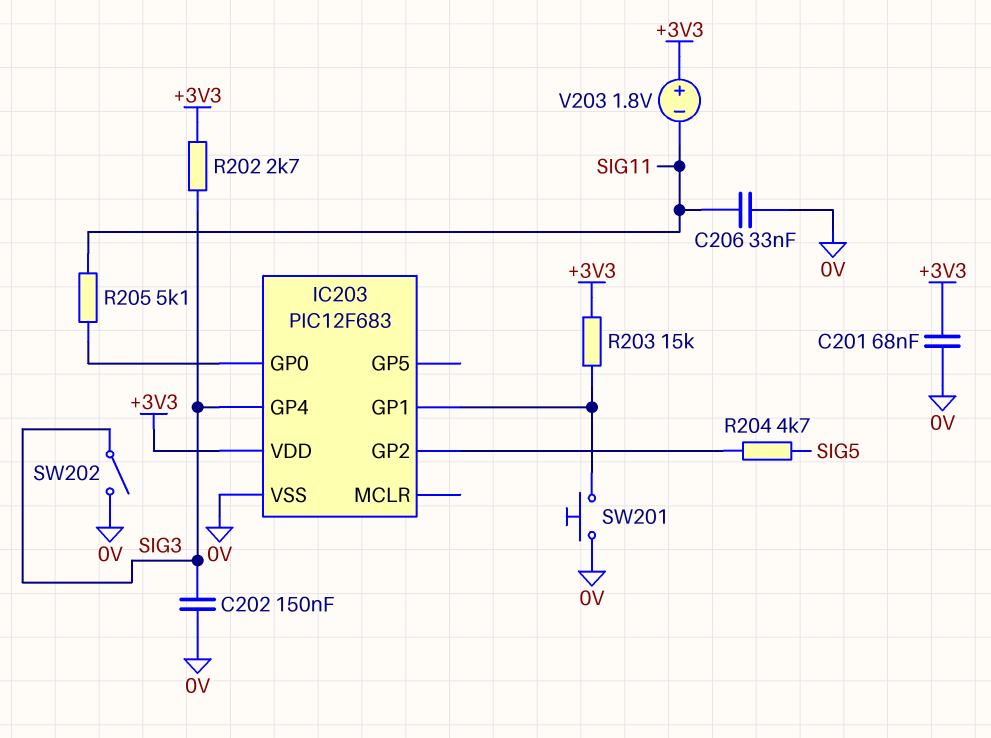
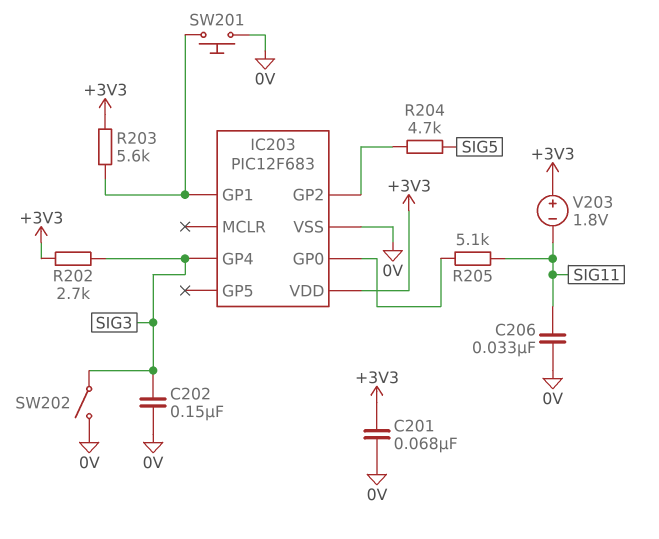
R203: 15k (+3V3, IC203/GP1) -> 5.6k (+3V3, IC203/GP1)

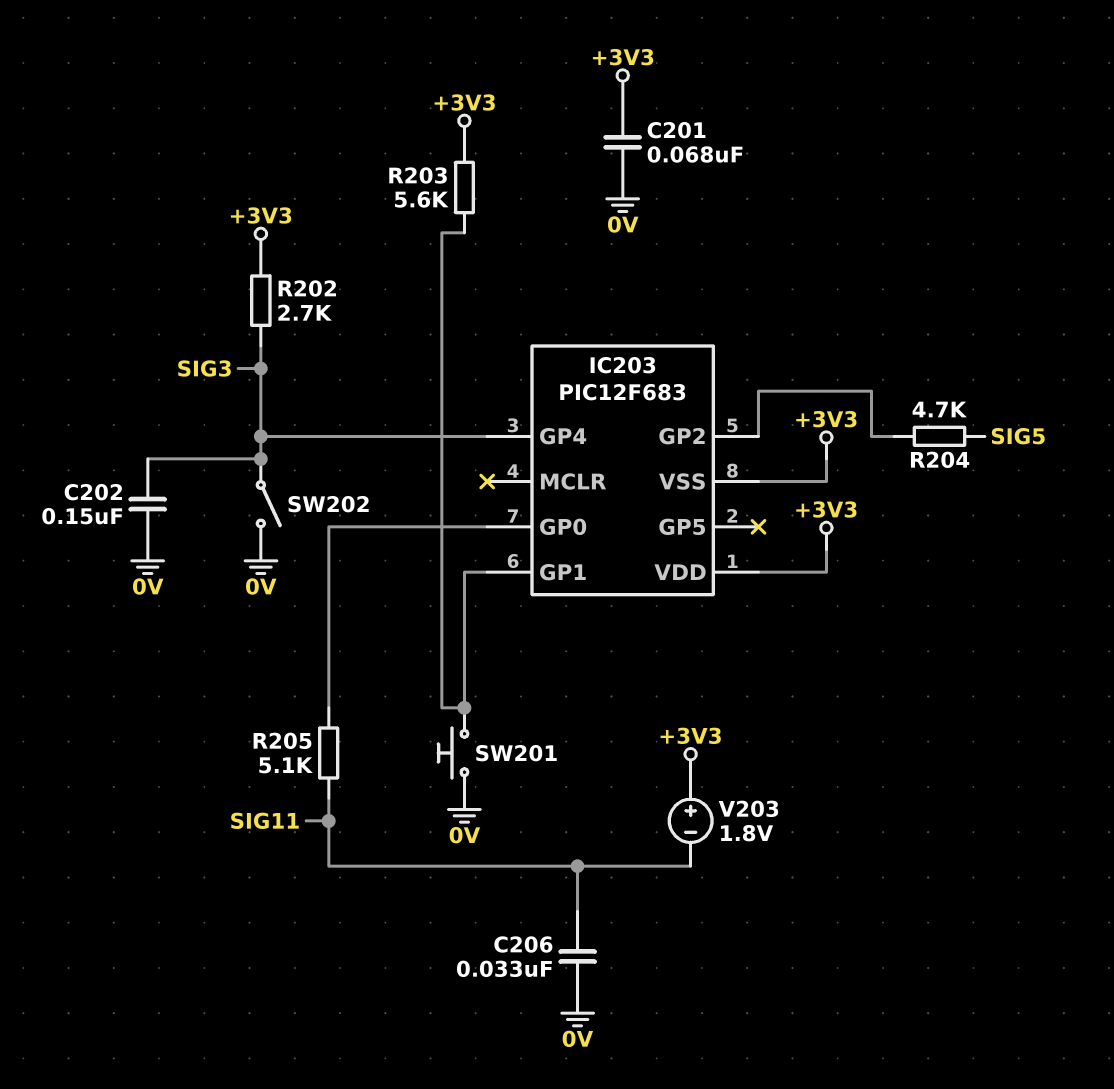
IC203 pin VSS: 0V -> +3V3

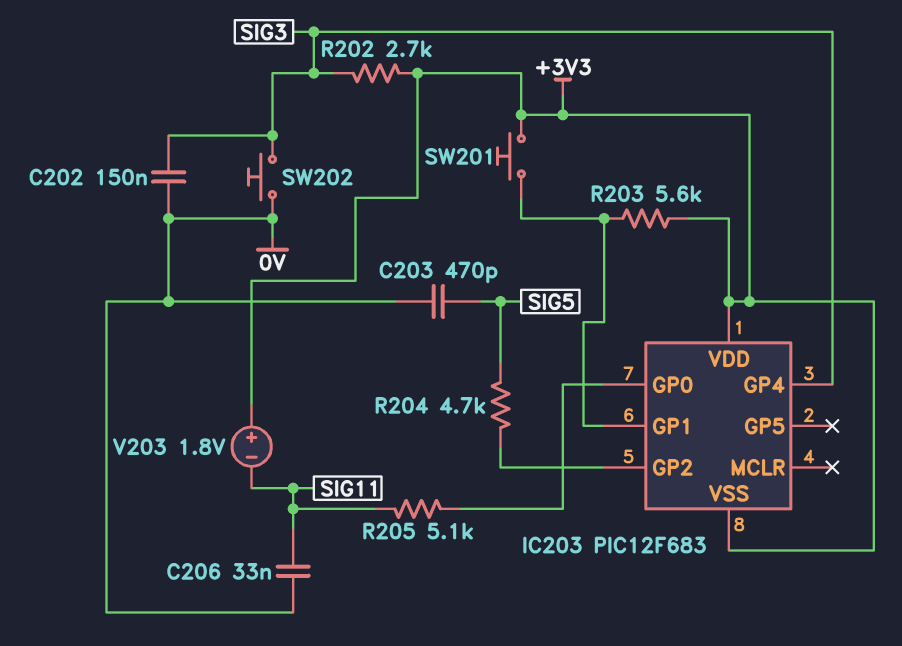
C201: 68nF (+3V3, 0V) -> none
C203: none -> 470pF (0V, SIG5)
SW201: button (0V, IC203/GP1) -> button (+3V3, IC203/GP1)
SW202: switch (0V, SIG3) -> button (0V, SIG3)

